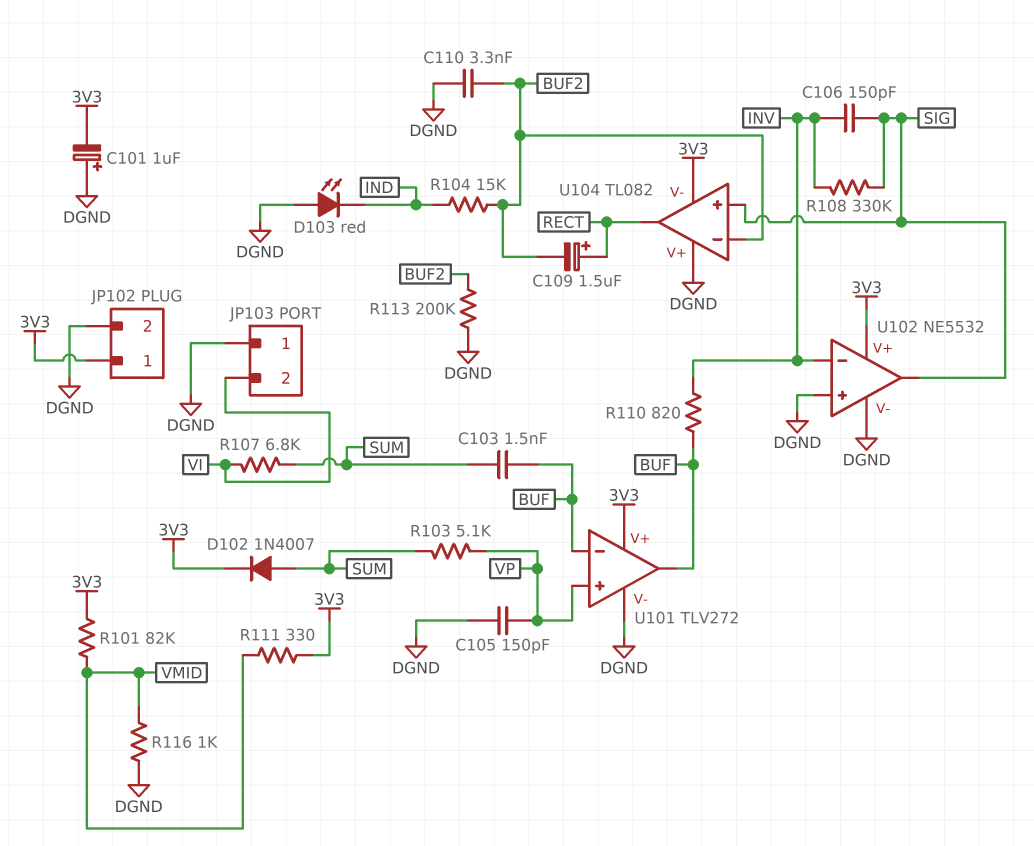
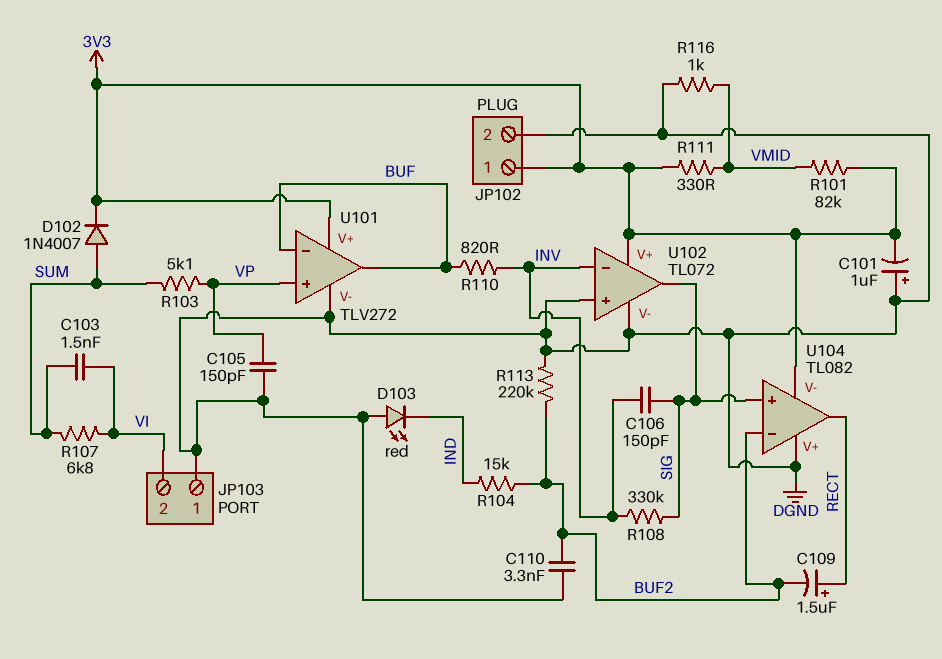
C103: 1.5nF (BUF, SUM) -> 1.5nF (SUM, VI)
R113: 200k (BUF2, DGND) -> 220k (BUF2, DGND)
U102: NE5532 -> TL072

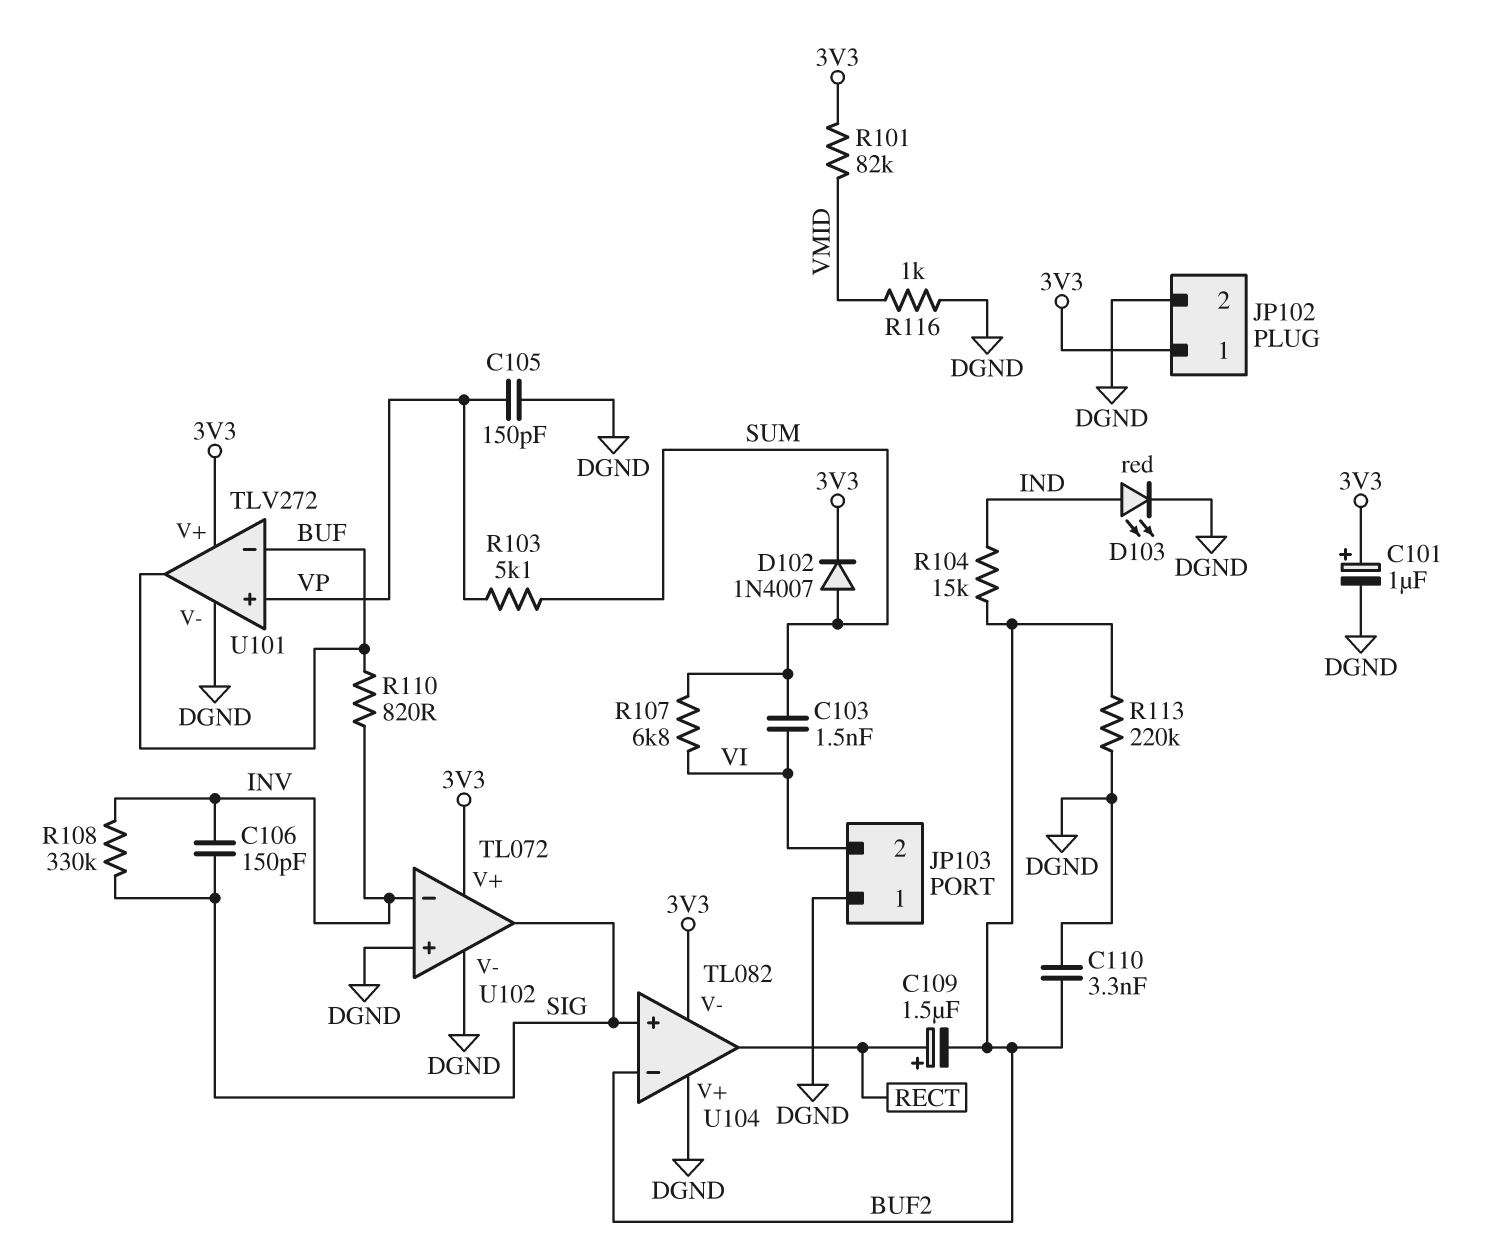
C101: 1uF (plus DGND, minus 3V3) -> 1uF (plus 3V3, minus DGND)
D103: LED red (A DGND, K IND) -> LED red (A IND, K DGND)
R111: 330 (3V3, VMID) -> none

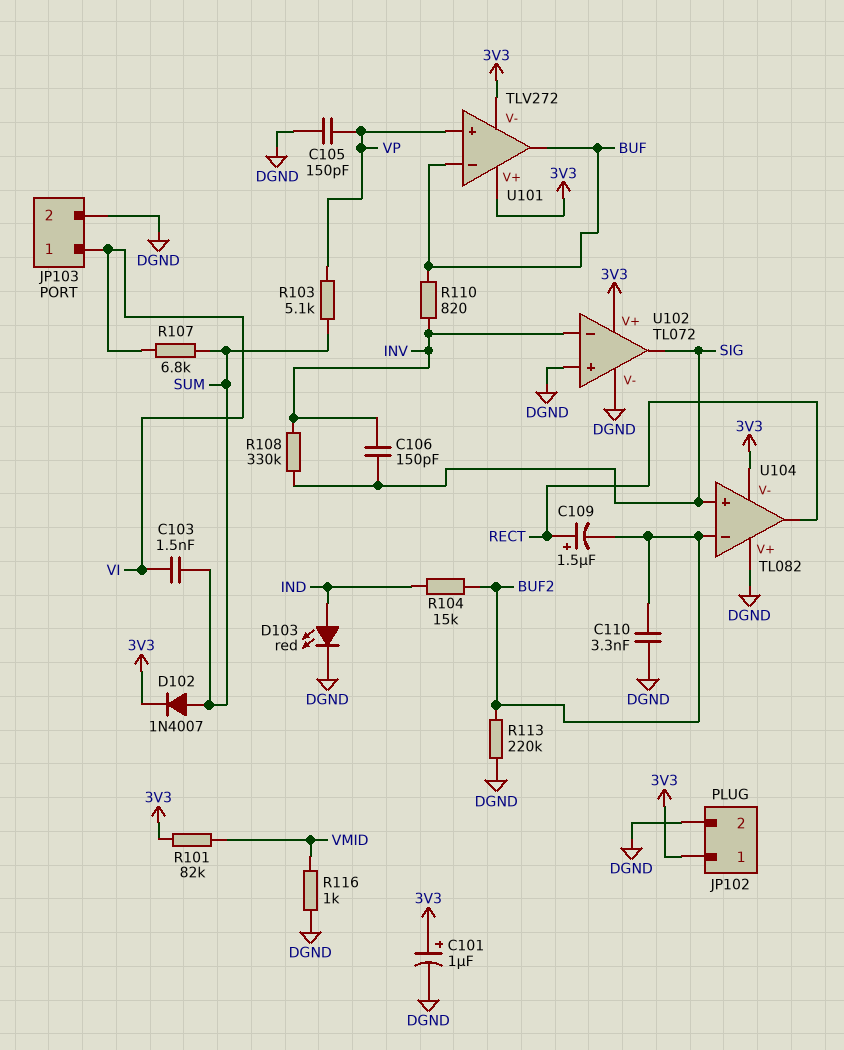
JP103 pin 1: DGND -> VI
JP103 pin 2: VI -> DGND
U101 pin V-: DGND -> 3V3

